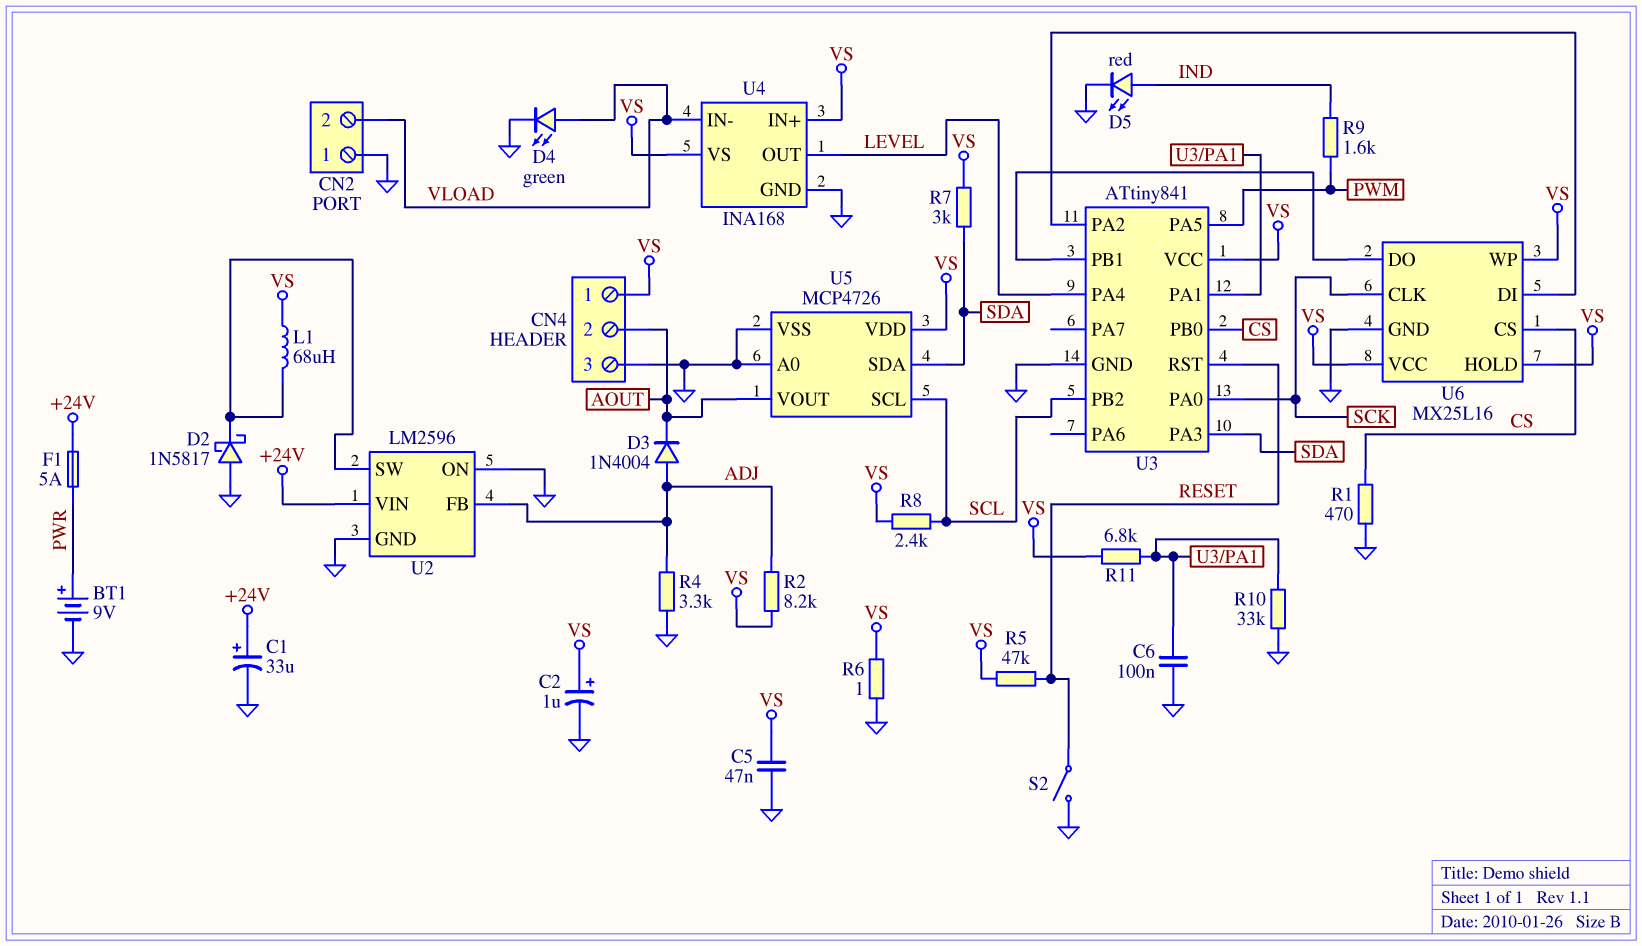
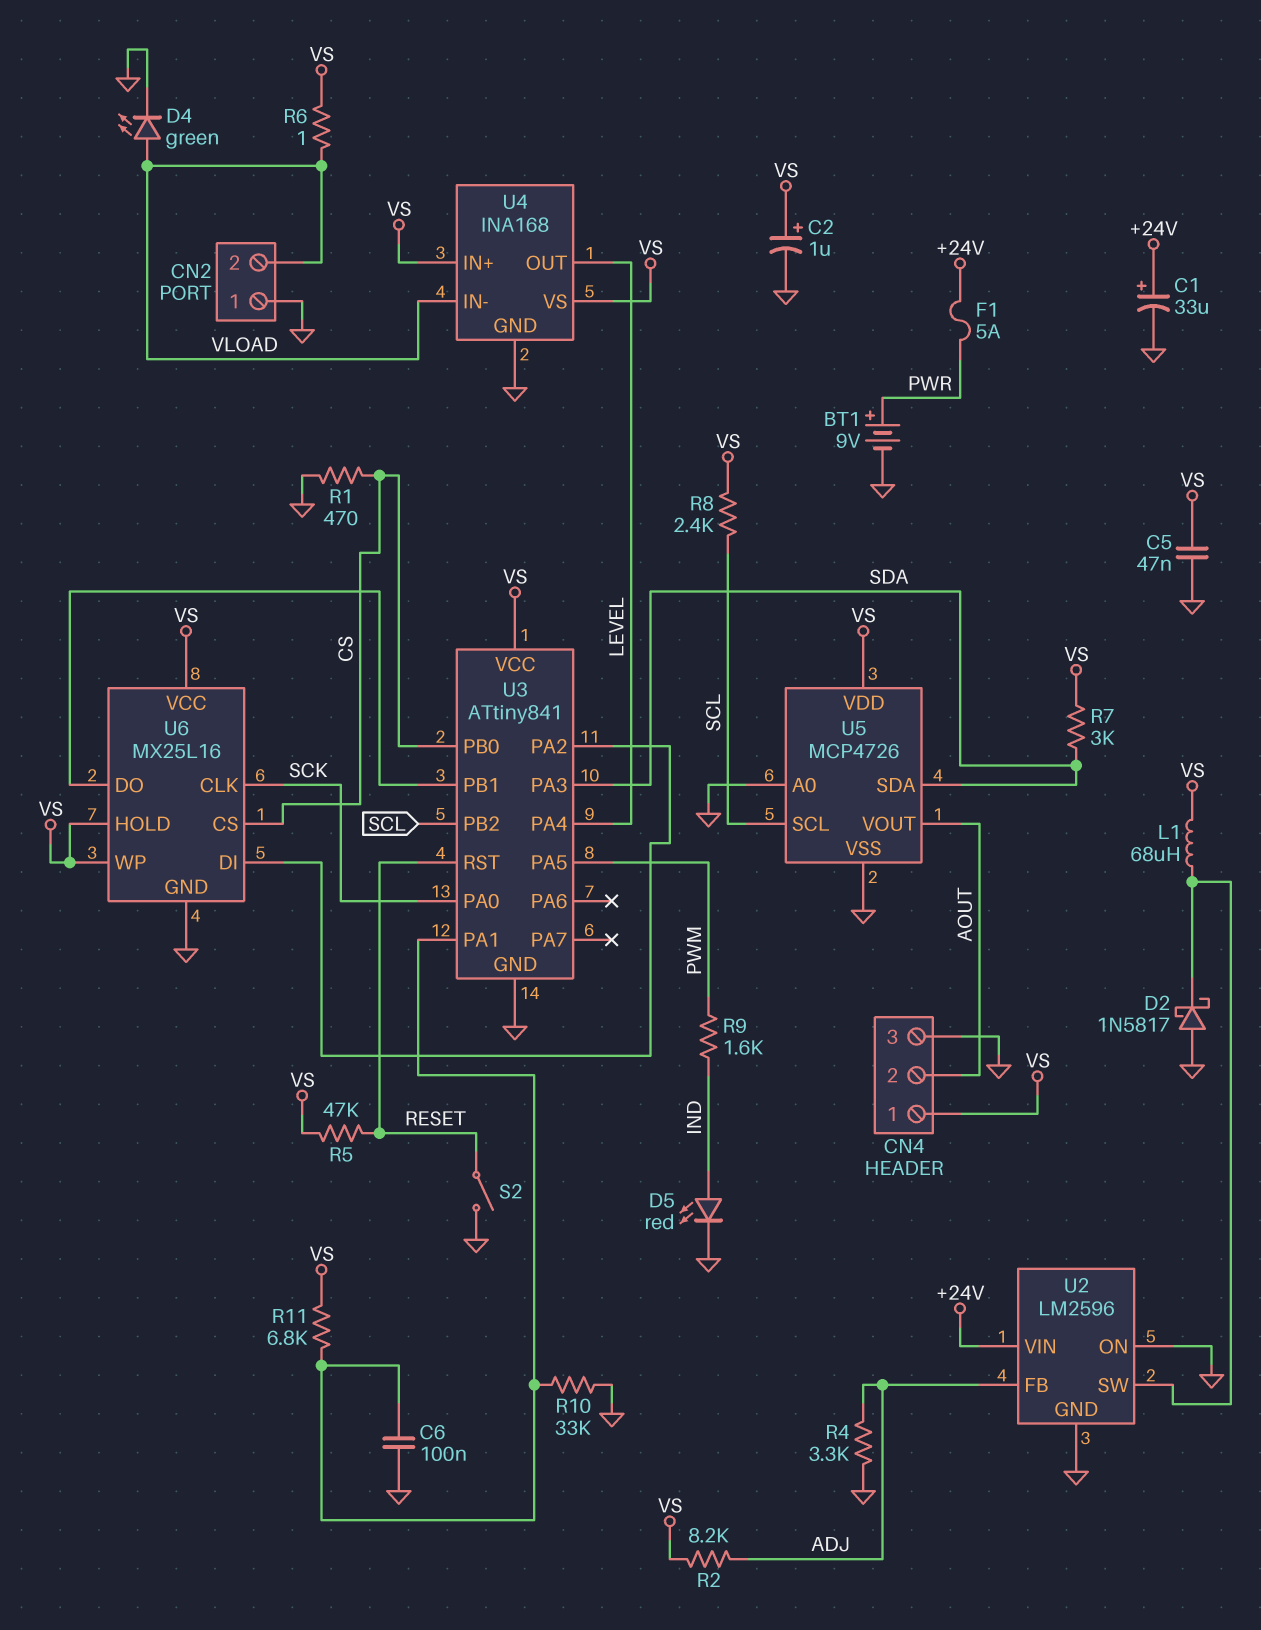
D3: diode 1N4004 (A ADJ, K AOUT) -> none
R6: 1 (GND, VS) -> 1 (VLOAD, VS)

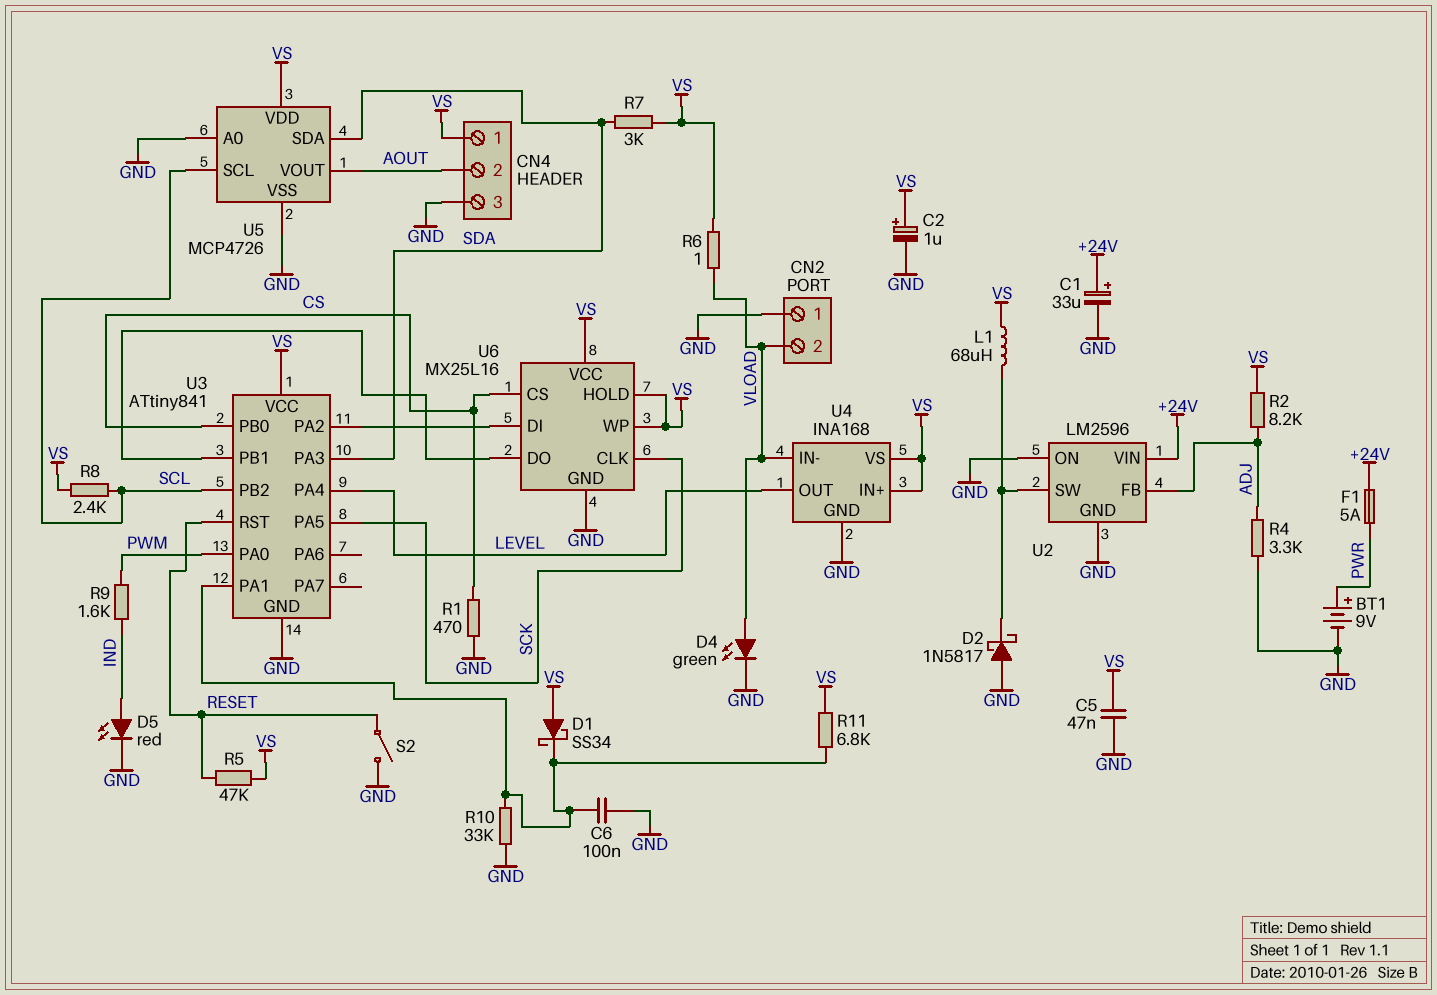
D1: none -> schottky SS34 (A VS, K U3/PA1)
U3 pin PA0: SCK -> PWM
U3 pin PA5: PWM -> SCK

